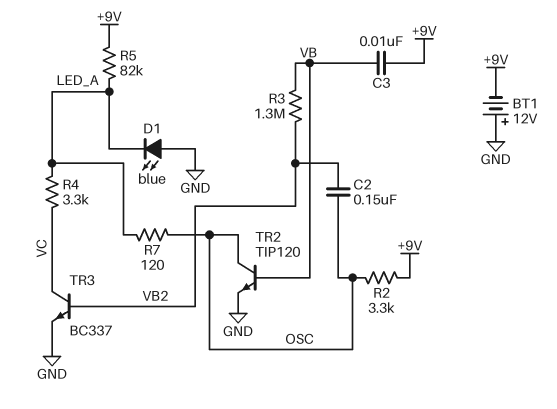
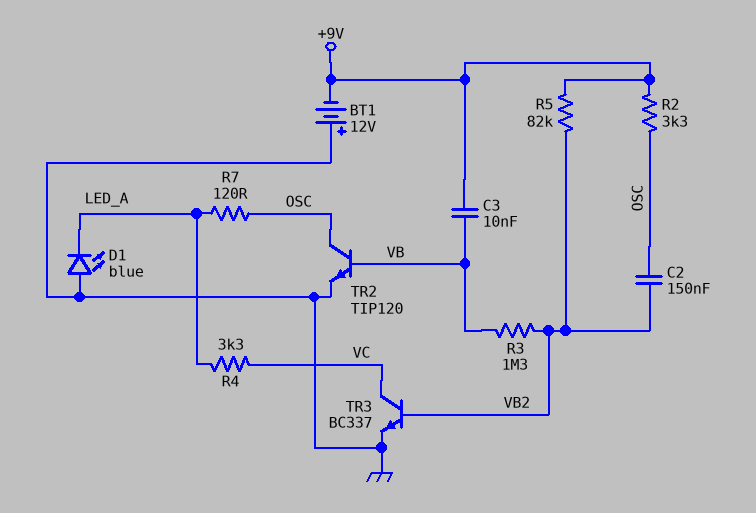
R5: 82k (+9V, LED_A) -> 82k (+9V, VB2)

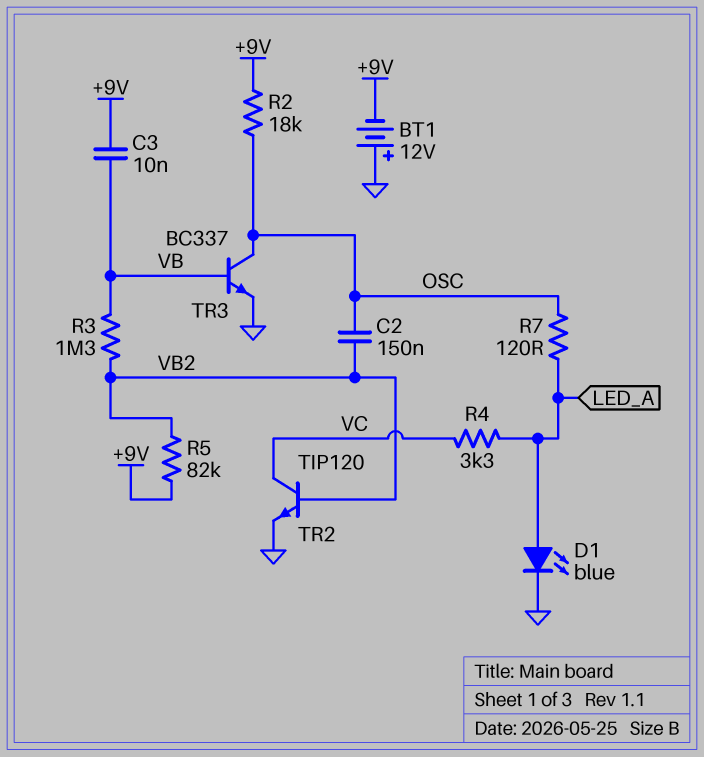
D1: LED blue (A GND, K LED_A) -> LED blue (A LED_A, K GND)
R2: 3.3k (+9V, OSC) -> 18k (+9V, OSC)
TR2: NPN TIP120 (B VB, C OSC, E GND) -> NPN TIP120 (B VB2, C VC, E GND)
TR3: NPN BC337 (B VB2, C VC, E GND) -> NPN BC337 (B VB, C OSC, E GND)

